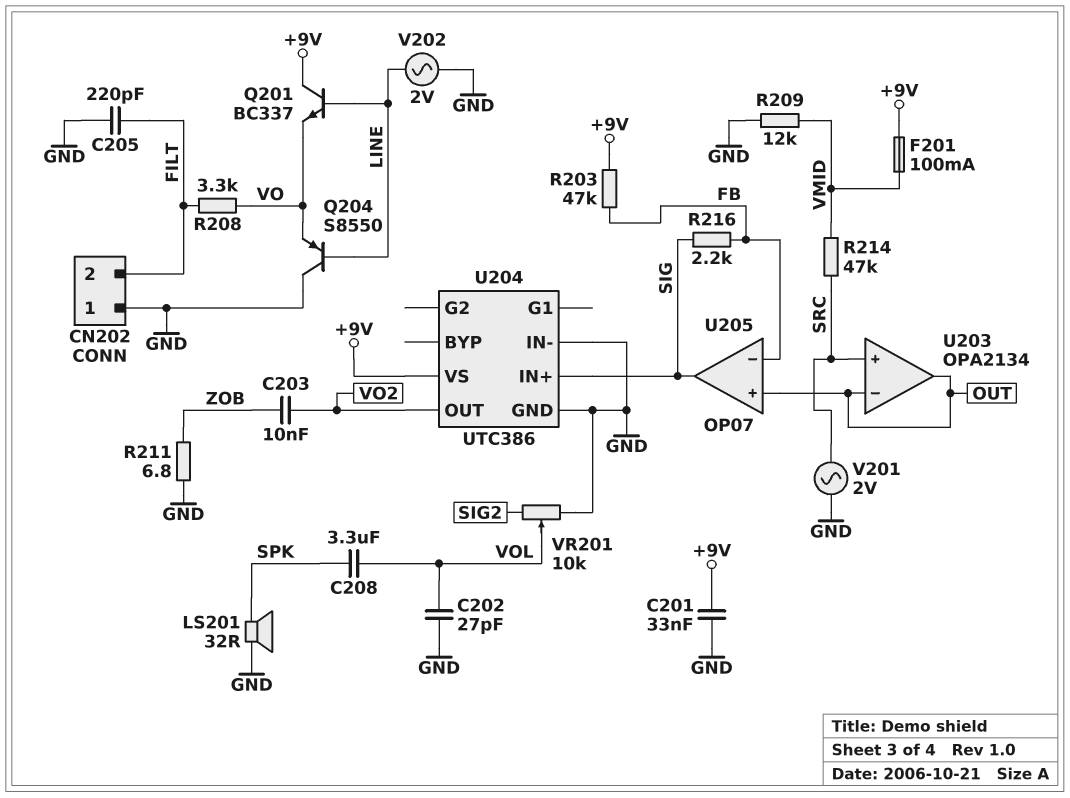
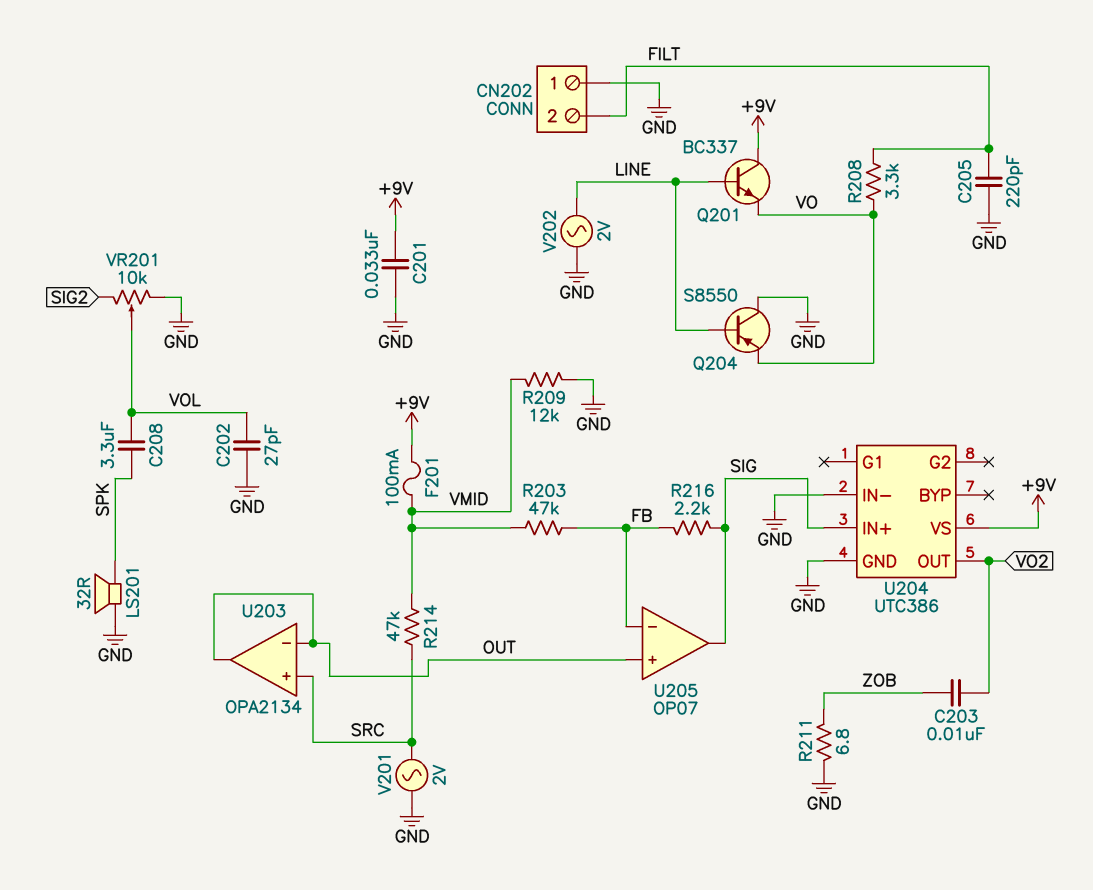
R203: 47k (+9V, FB) -> 47k (FB, VMID)

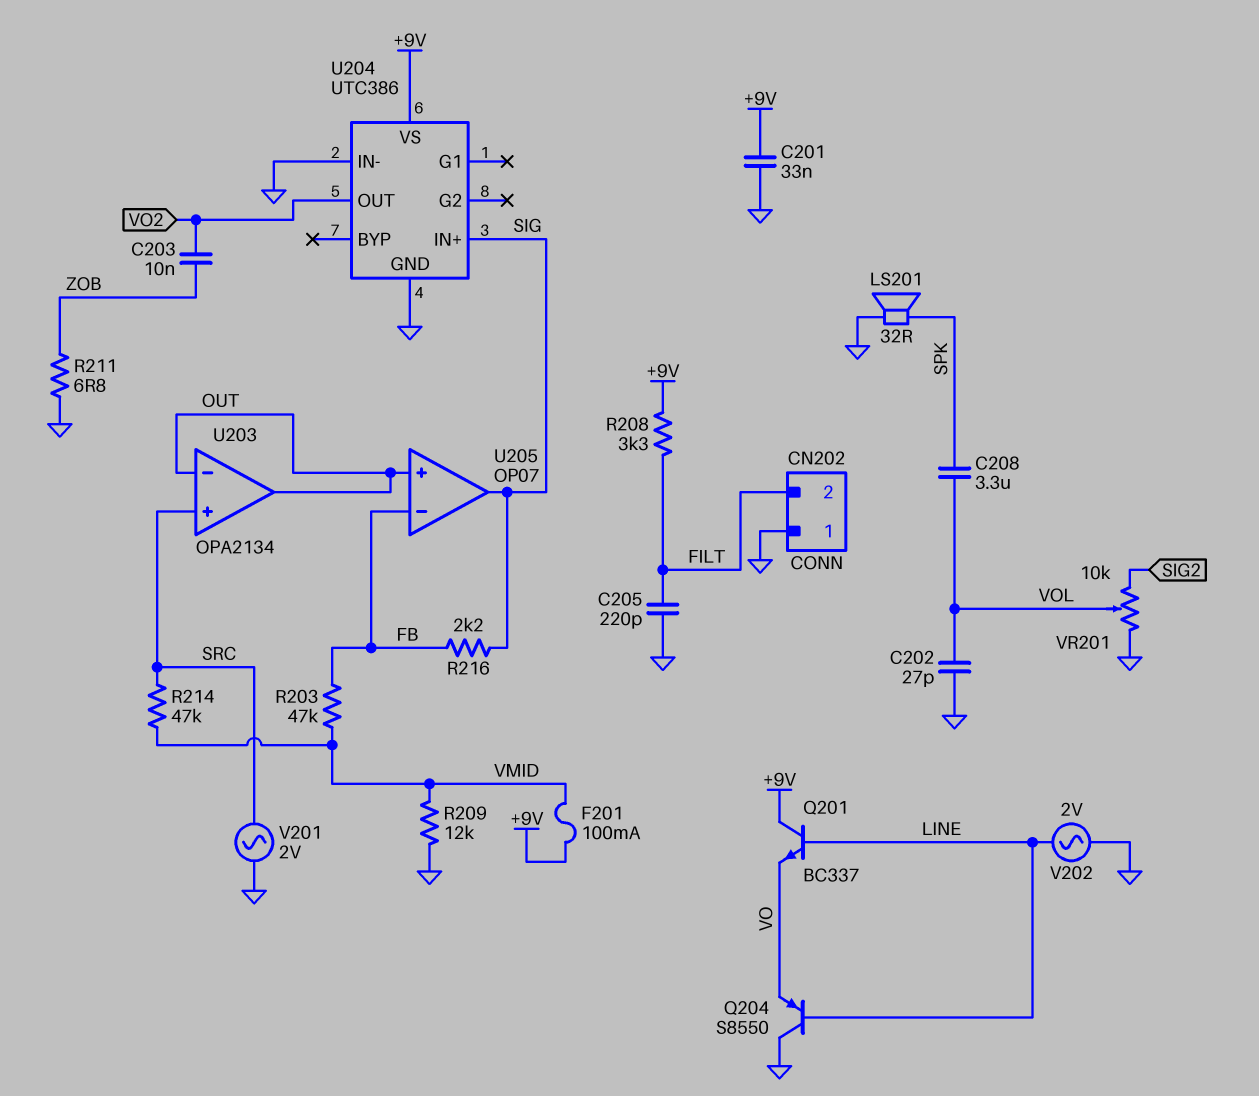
R208: 3.3k (FILT, VO) -> 3.3k (+9V, FILT)

